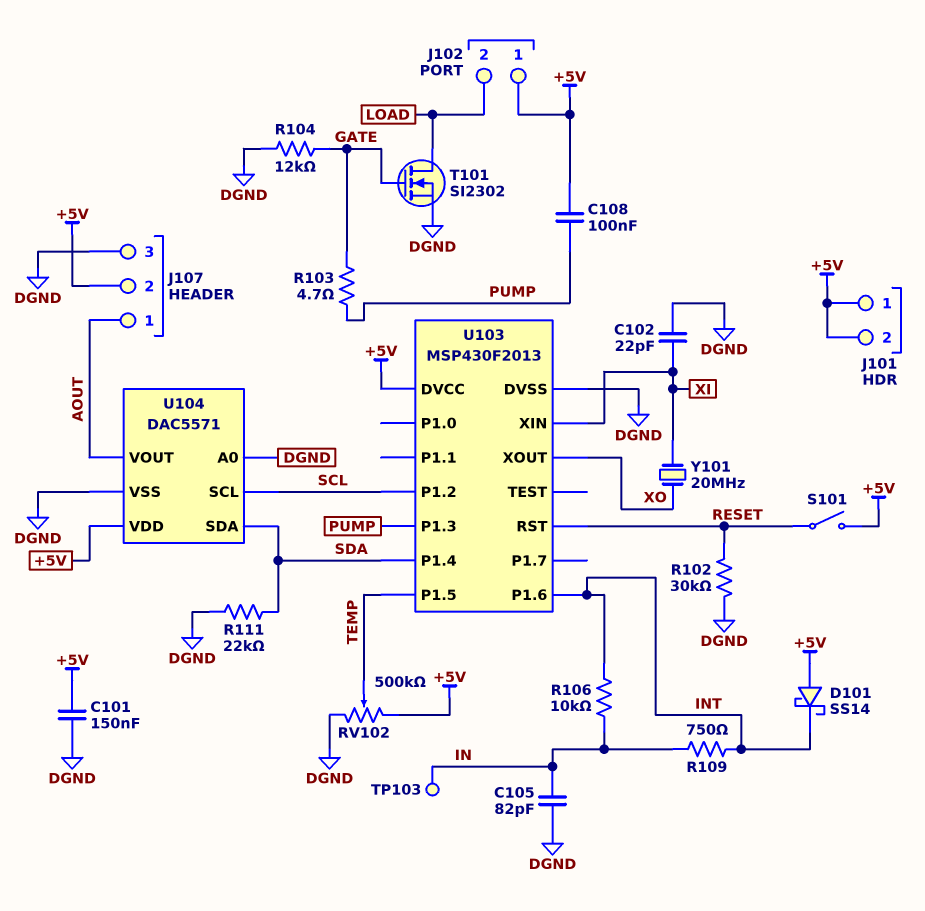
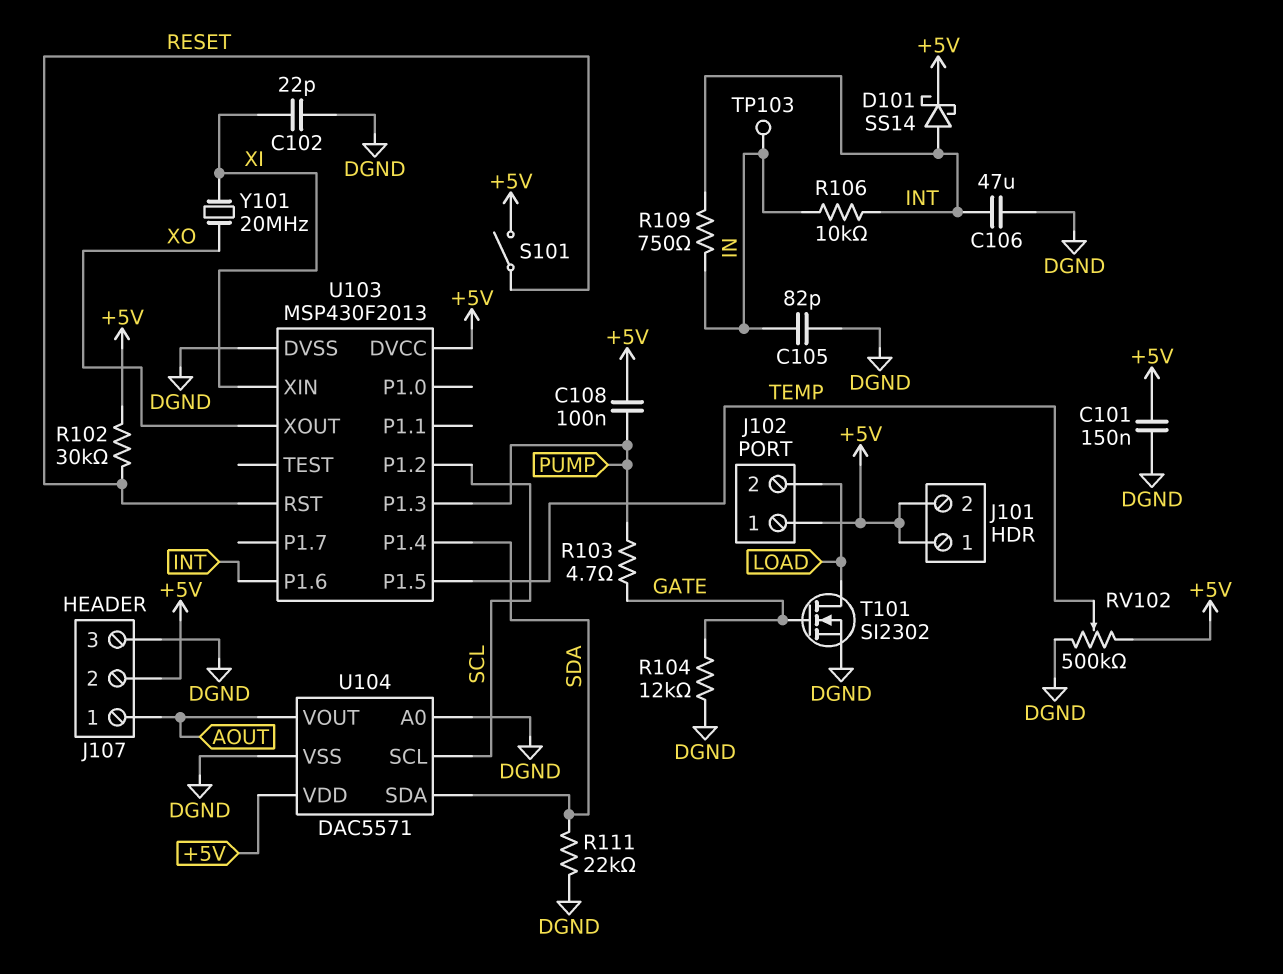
C106: none -> 47uF (DGND, INT)
D101: schottky SS14 (A +5V, K INT) -> schottky SS14 (A INT, K +5V)
R102: 30k (DGND, RESET) -> 30k (+5V, RESET)

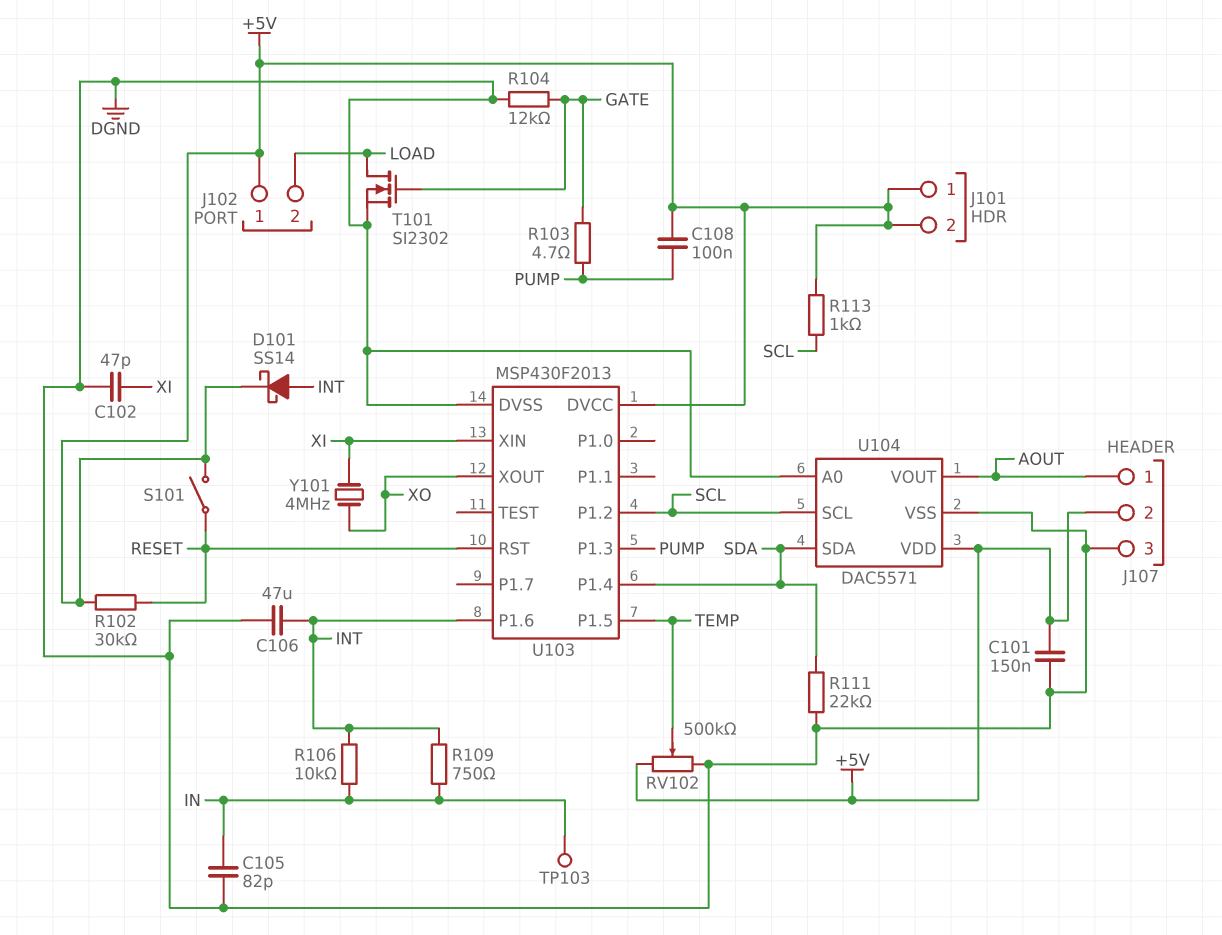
C102: 22pF (DGND, XI) -> 47pF (DGND, XI)
R113: none -> 1k (+5V, SCL)
Y101: 20MHz (XI, XO) -> 4MHz (XI, XO)

